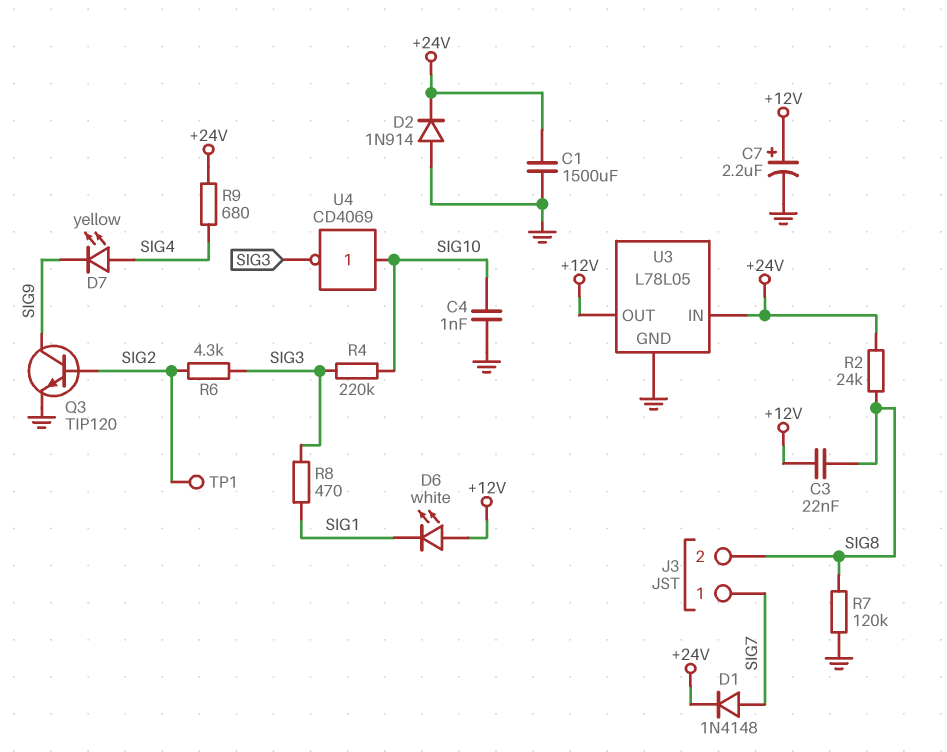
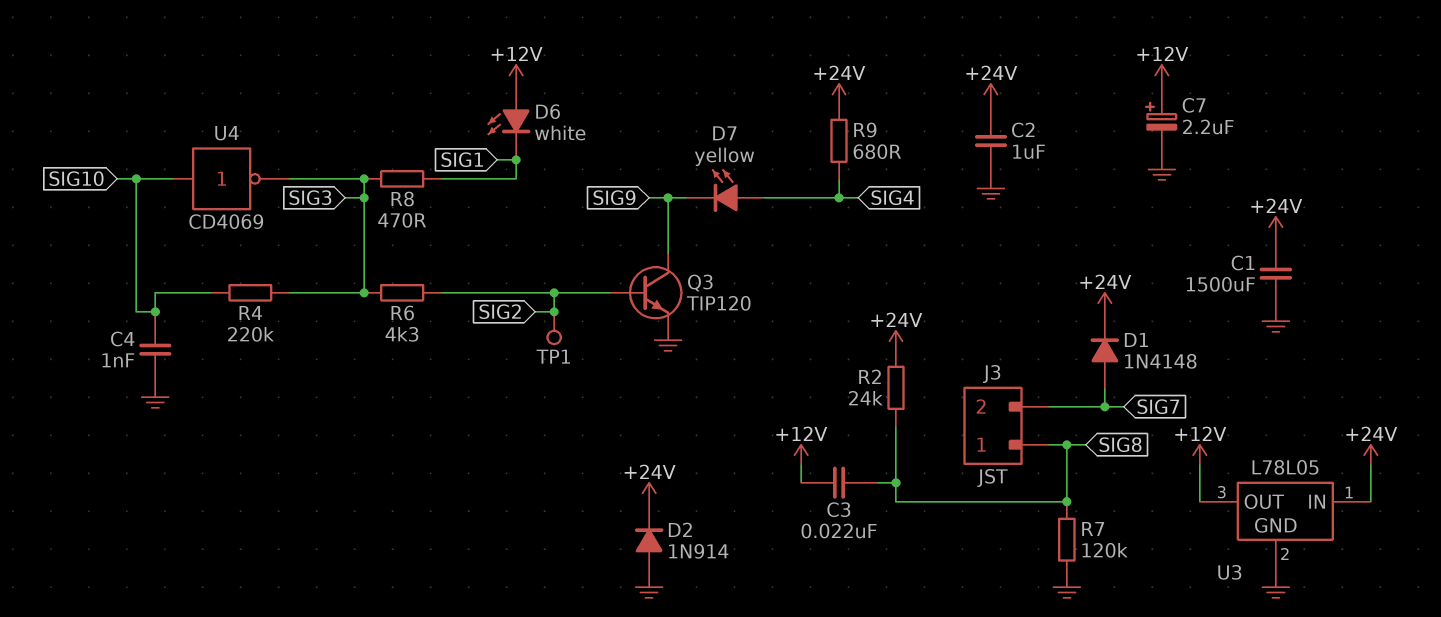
C2: none -> 1uF (+24V, GND)
J3 pin 1: SIG7 -> SIG8
J3 pin 2: SIG8 -> SIG7

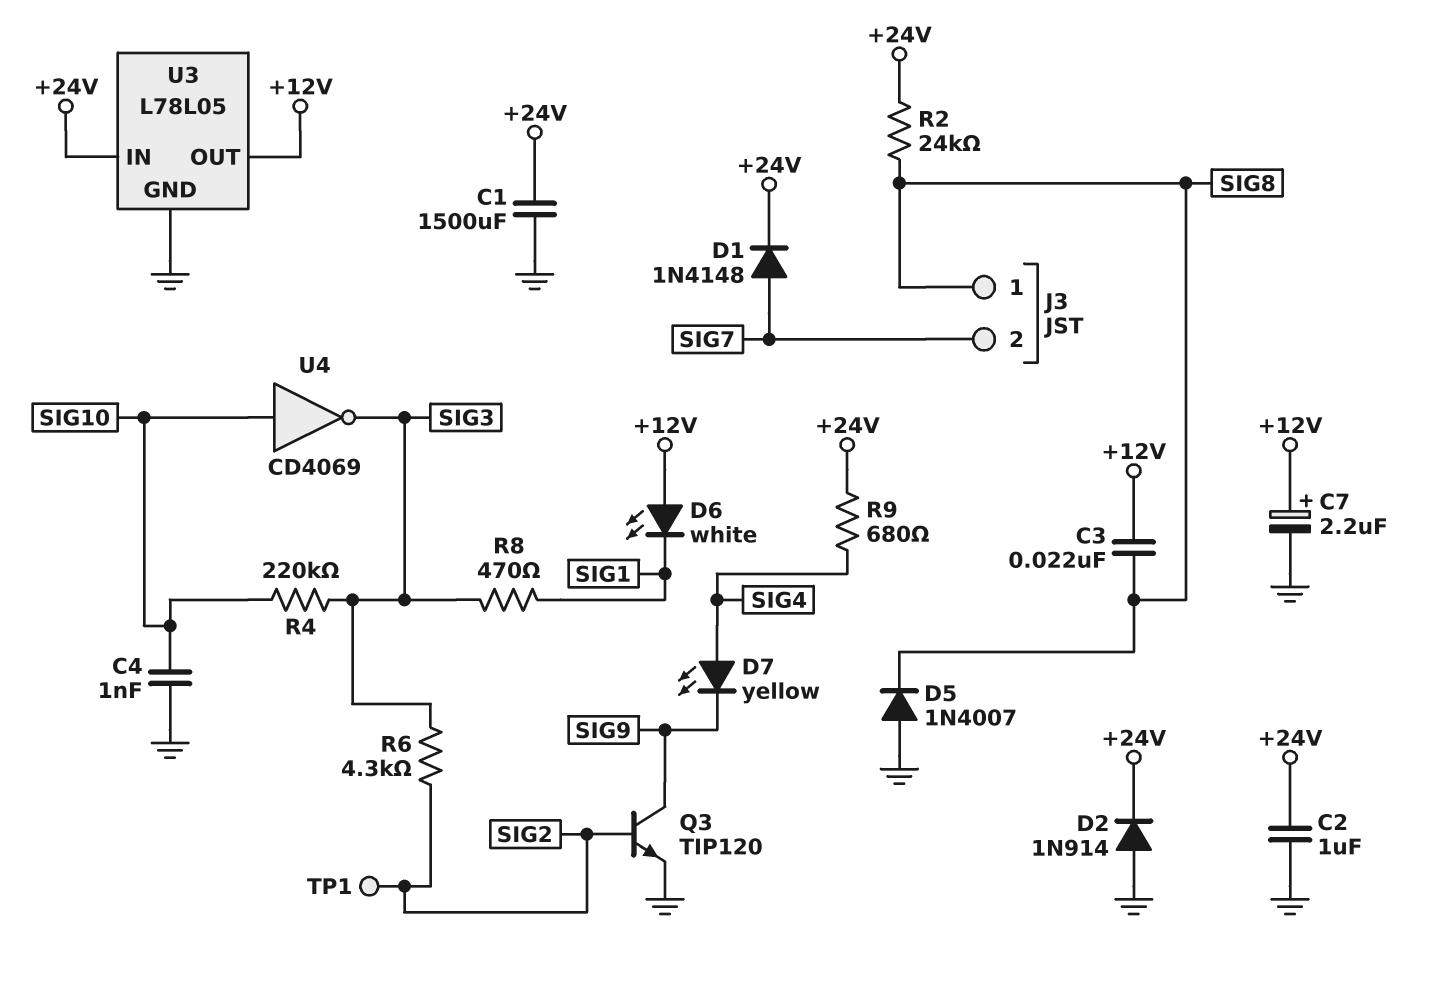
D5: none -> diode 1N4007 (A GND, K SIG8)
R7: 120k (GND, SIG8) -> none

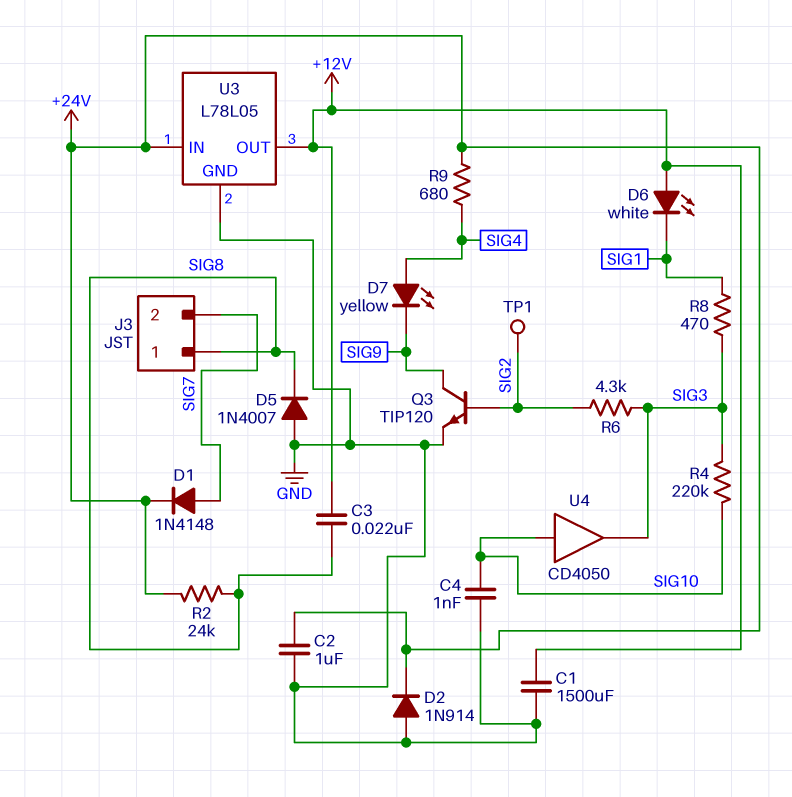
C1: 1500uF (+24V, GND) -> 1500uF (+12V, GND)
C7: 2.2uF (plus +12V, minus GND) -> none
U4: NOT CD4069 (in SIG10, out SIG3) -> buffer CD4050 (in SIG10, out SIG3)

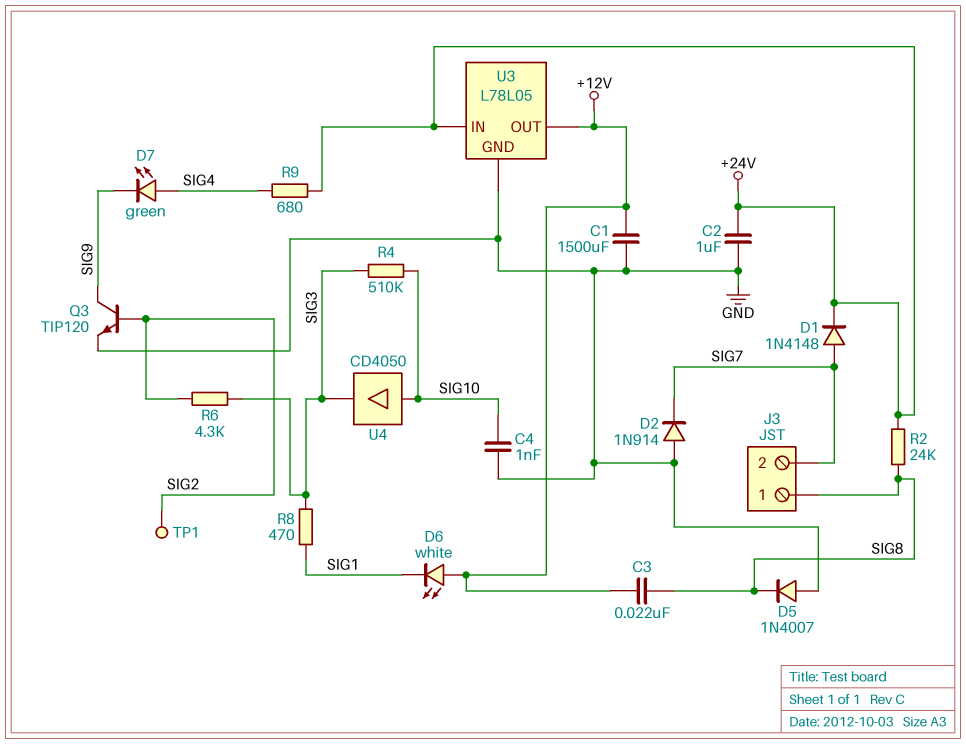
D2: diode 1N914 (A GND, K +24V) -> diode 1N914 (A GND, K SIG7)
D7: LED yellow (A SIG4, K SIG9) -> LED green (A SIG4, K SIG9)
R4: 220k (SIG3, SIG10) -> 510k (SIG3, SIG10)

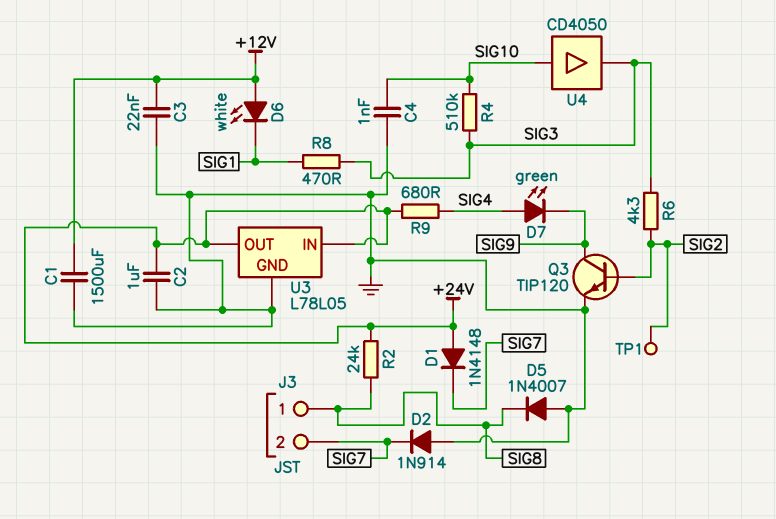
C3: 22nF (+12V, SIG8) -> 22nF (+12V, GND)
D1: diode 1N4148 (A SIG7, K +24V) -> diode 1N4148 (A +24V, K SIG7)
U3 pin OUT: +12V -> +24V

